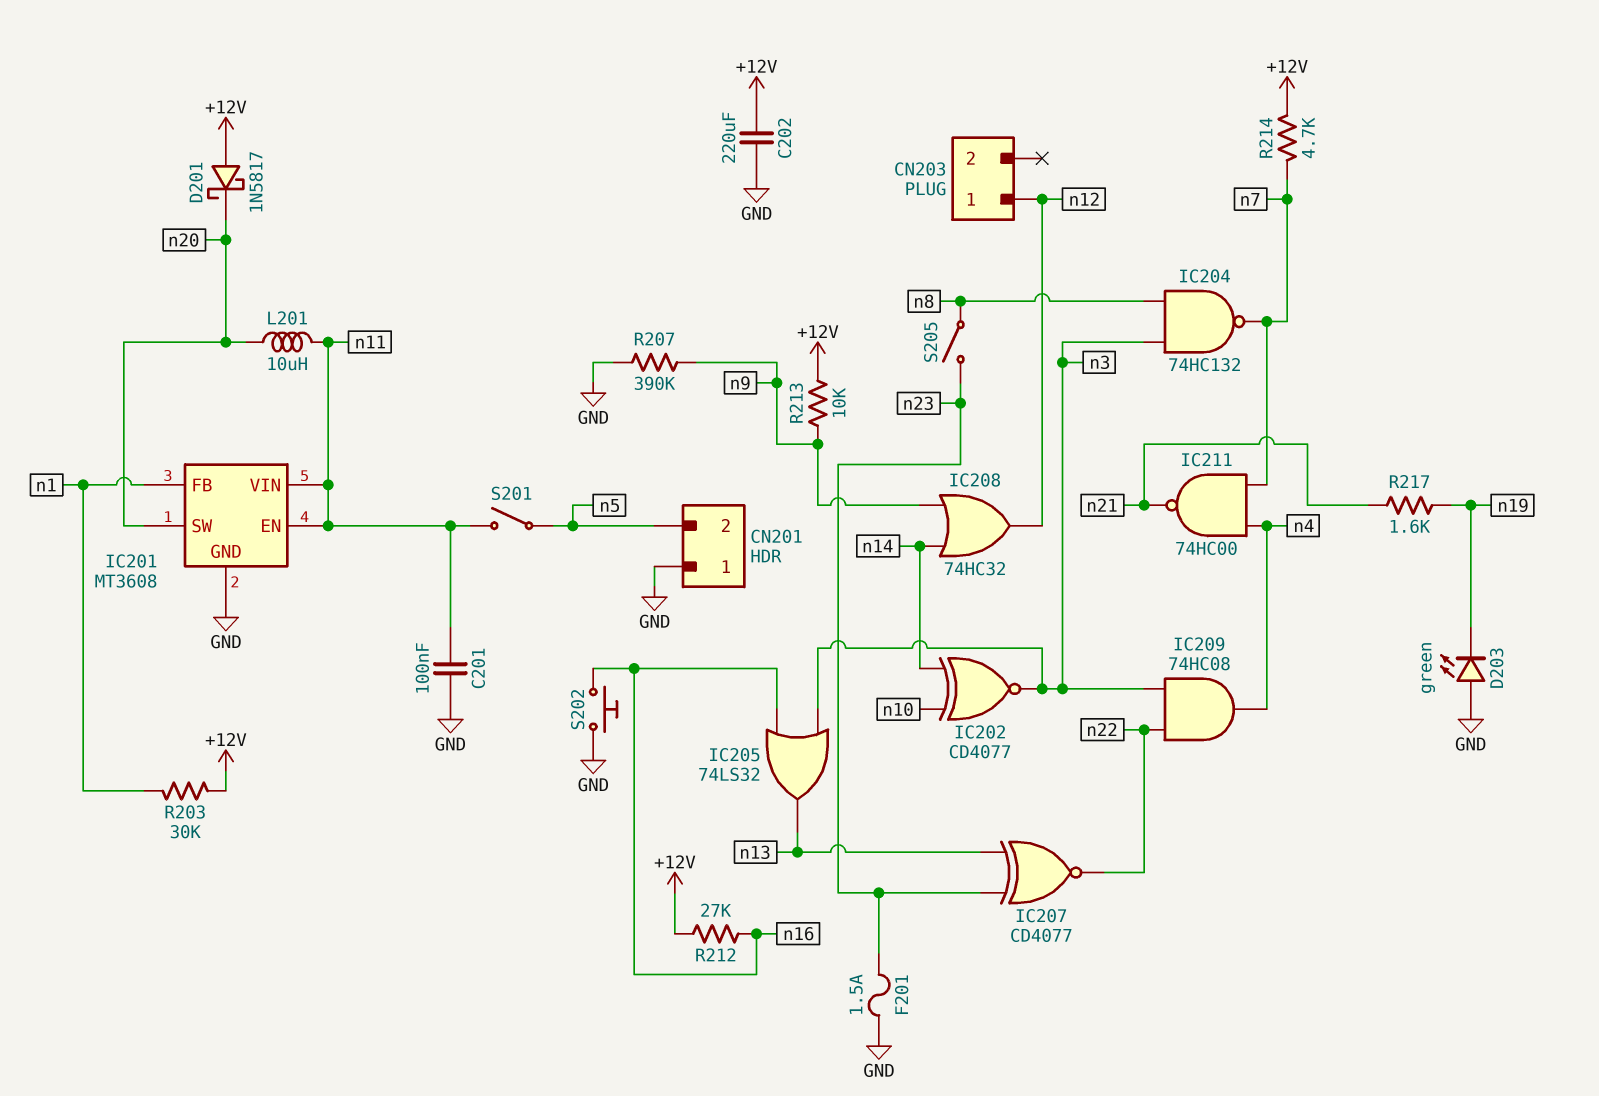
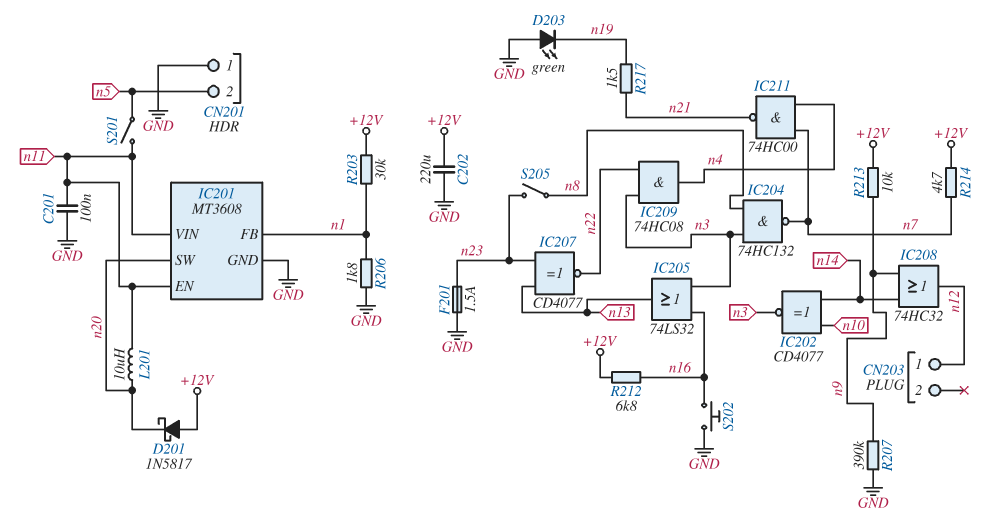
R206: none -> 1.8k (GND, n1)
R212: 27k (+12V, n16) -> 6.8k (+12V, n16)
R217: 1.6k (n19, n21) -> 1.5k (n19, n21)

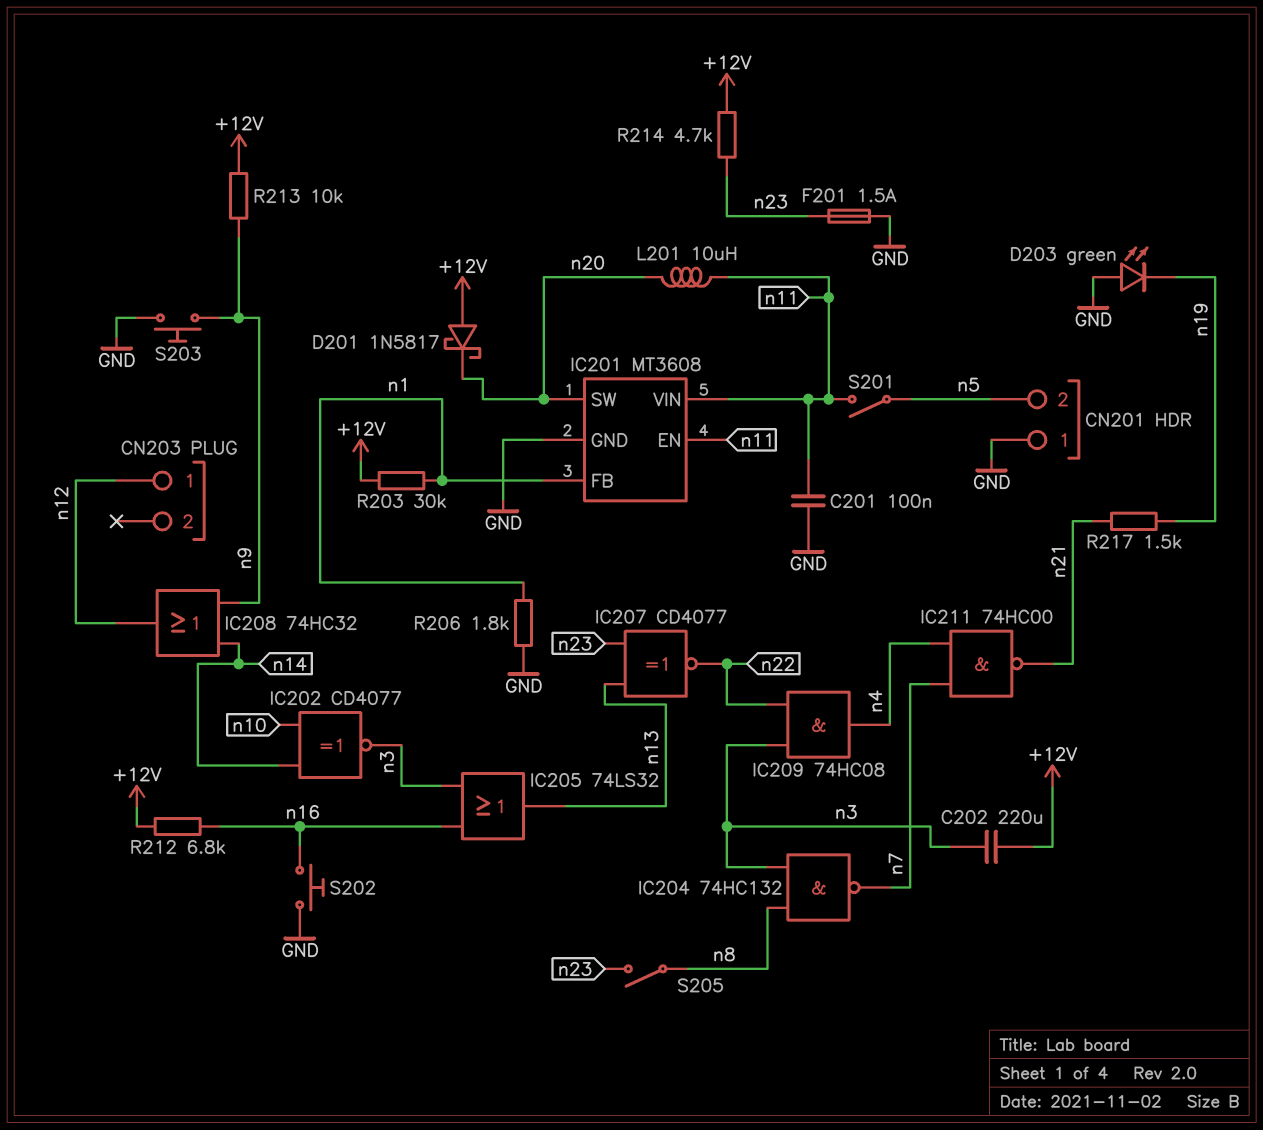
C202: 220uF (+12V, GND) -> 220uF (+12V, n3)
R207: 390k (GND, n9) -> none
R214: 4.7k (+12V, n7) -> 4.7k (+12V, n23)
S203: none -> button (GND, n9)

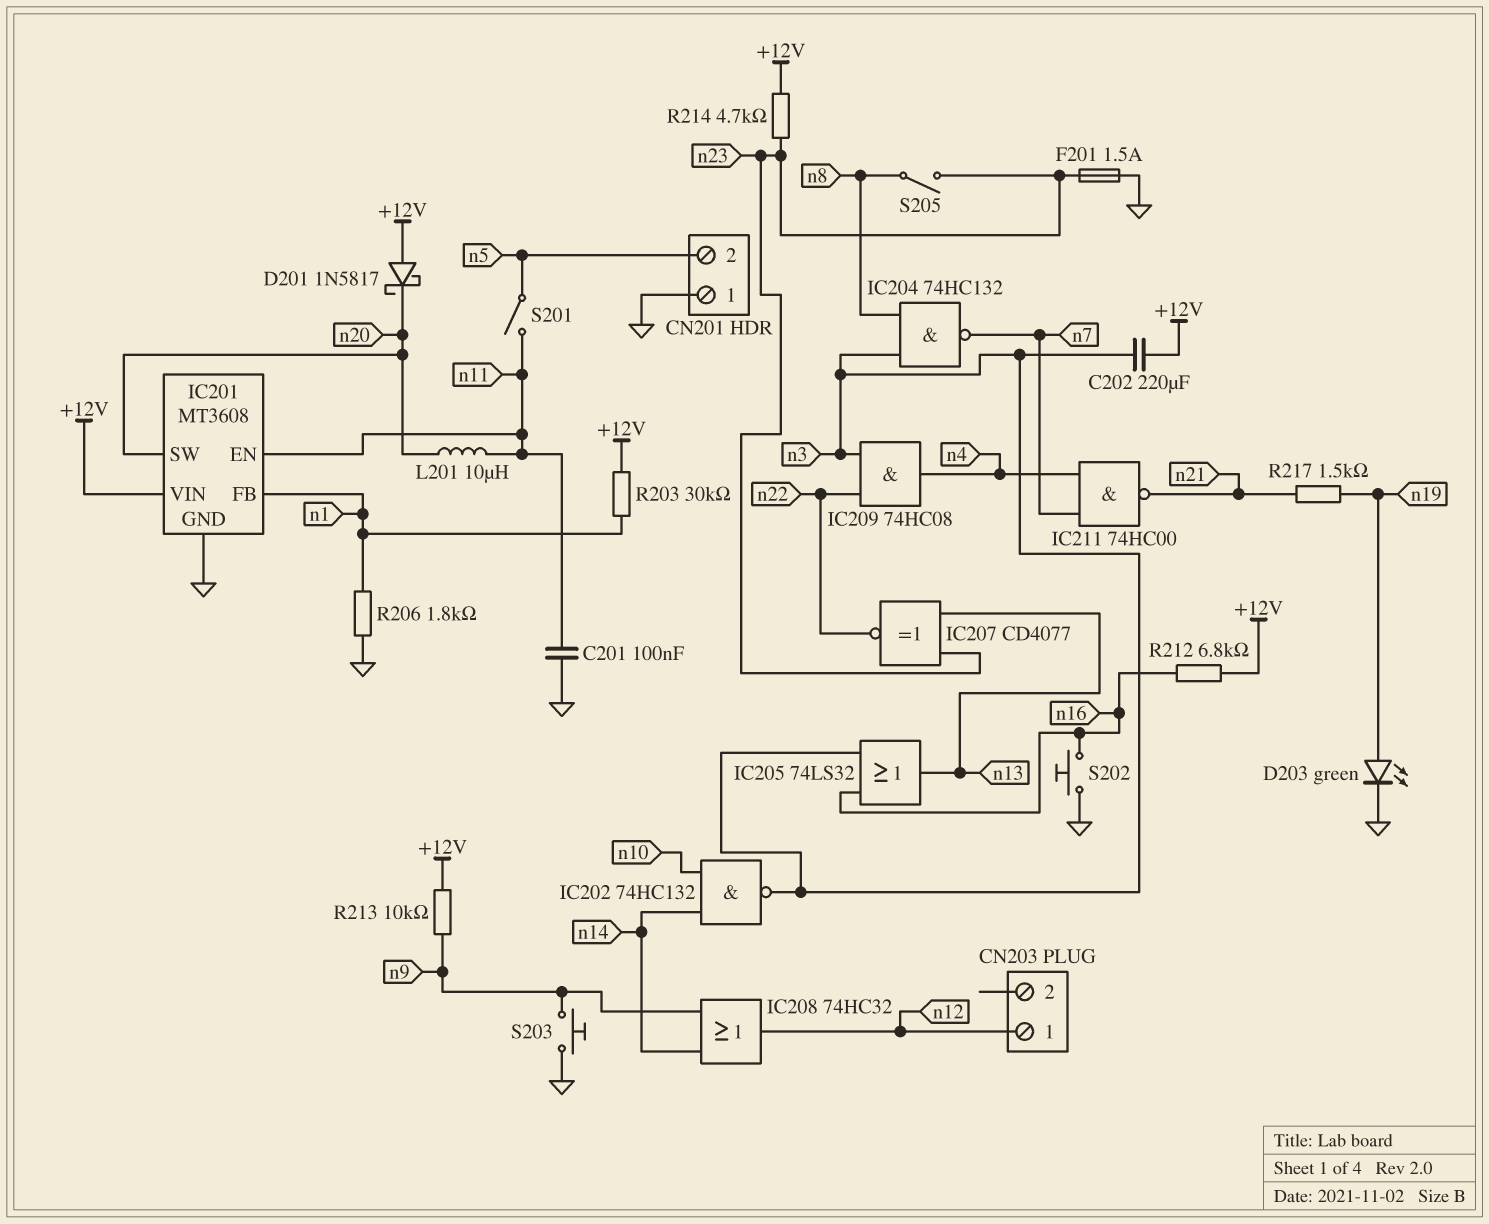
D203: LED green (A GND, K n19) -> LED green (A n19, K GND)
IC201 pin VIN: n11 -> +12V
IC202: XNOR CD4077 (in n10, in n14, out n3) -> NAND 74HC132 (in n10, in n14, out n3)

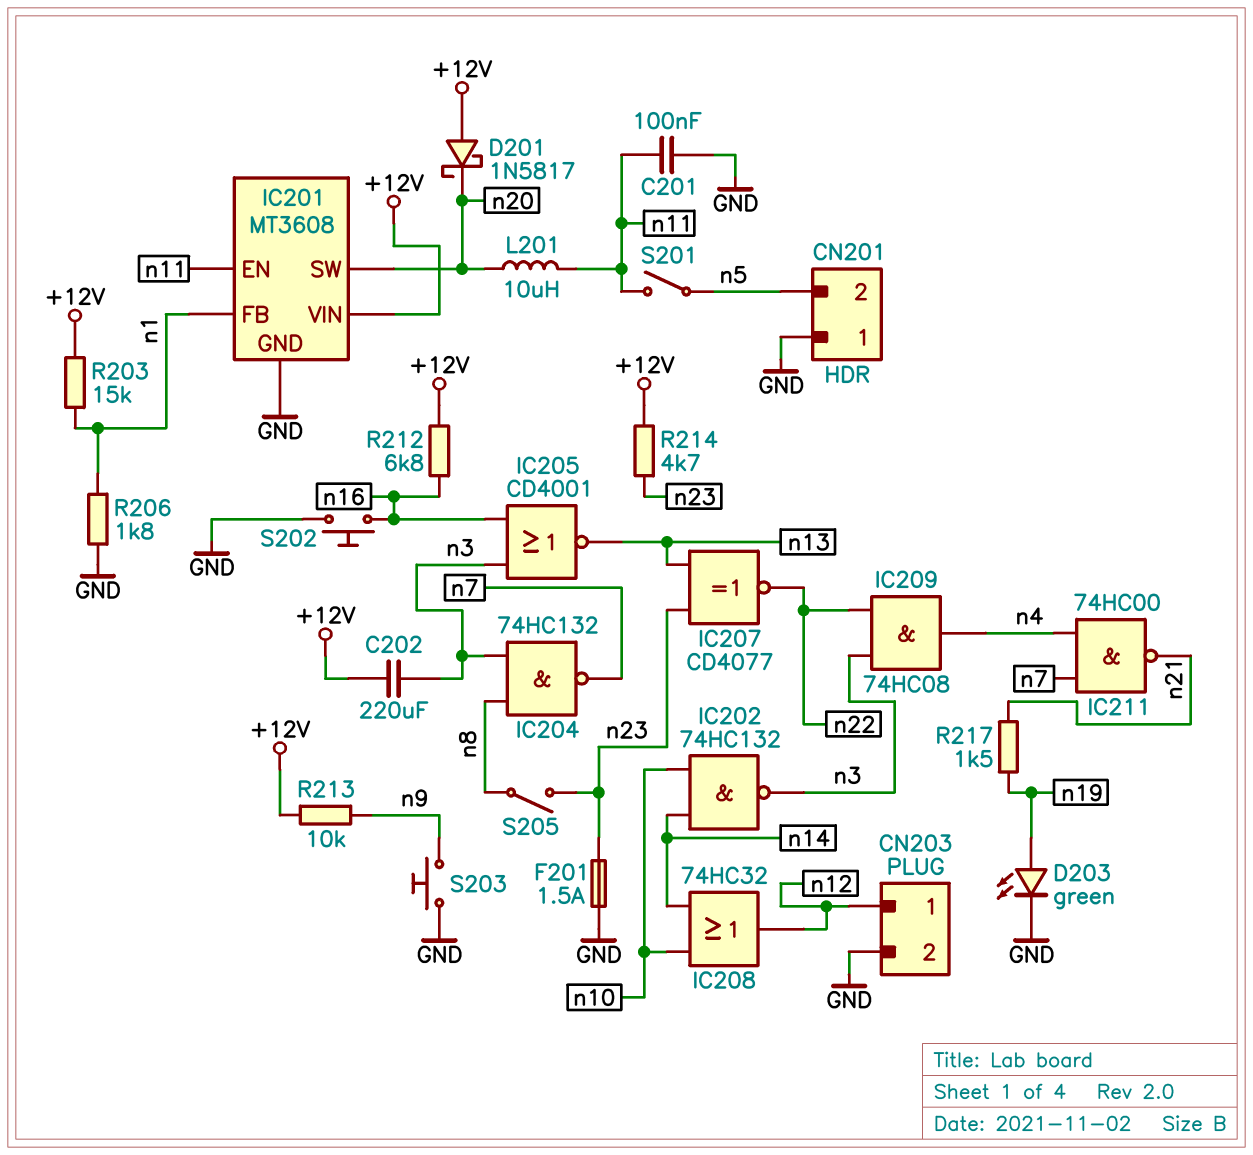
CN203 pin 2: none -> GND
IC205: OR 74LS32 (in n3, in n16, out n13) -> NOR CD4001 (in n3, in n16, out n13)
IC208: OR 74HC32 (in n9, in n14, out n12) -> OR 74HC32 (in n10, in n14, out n12)
R203: 30k (+12V, n1) -> 15k (+12V, n1)

